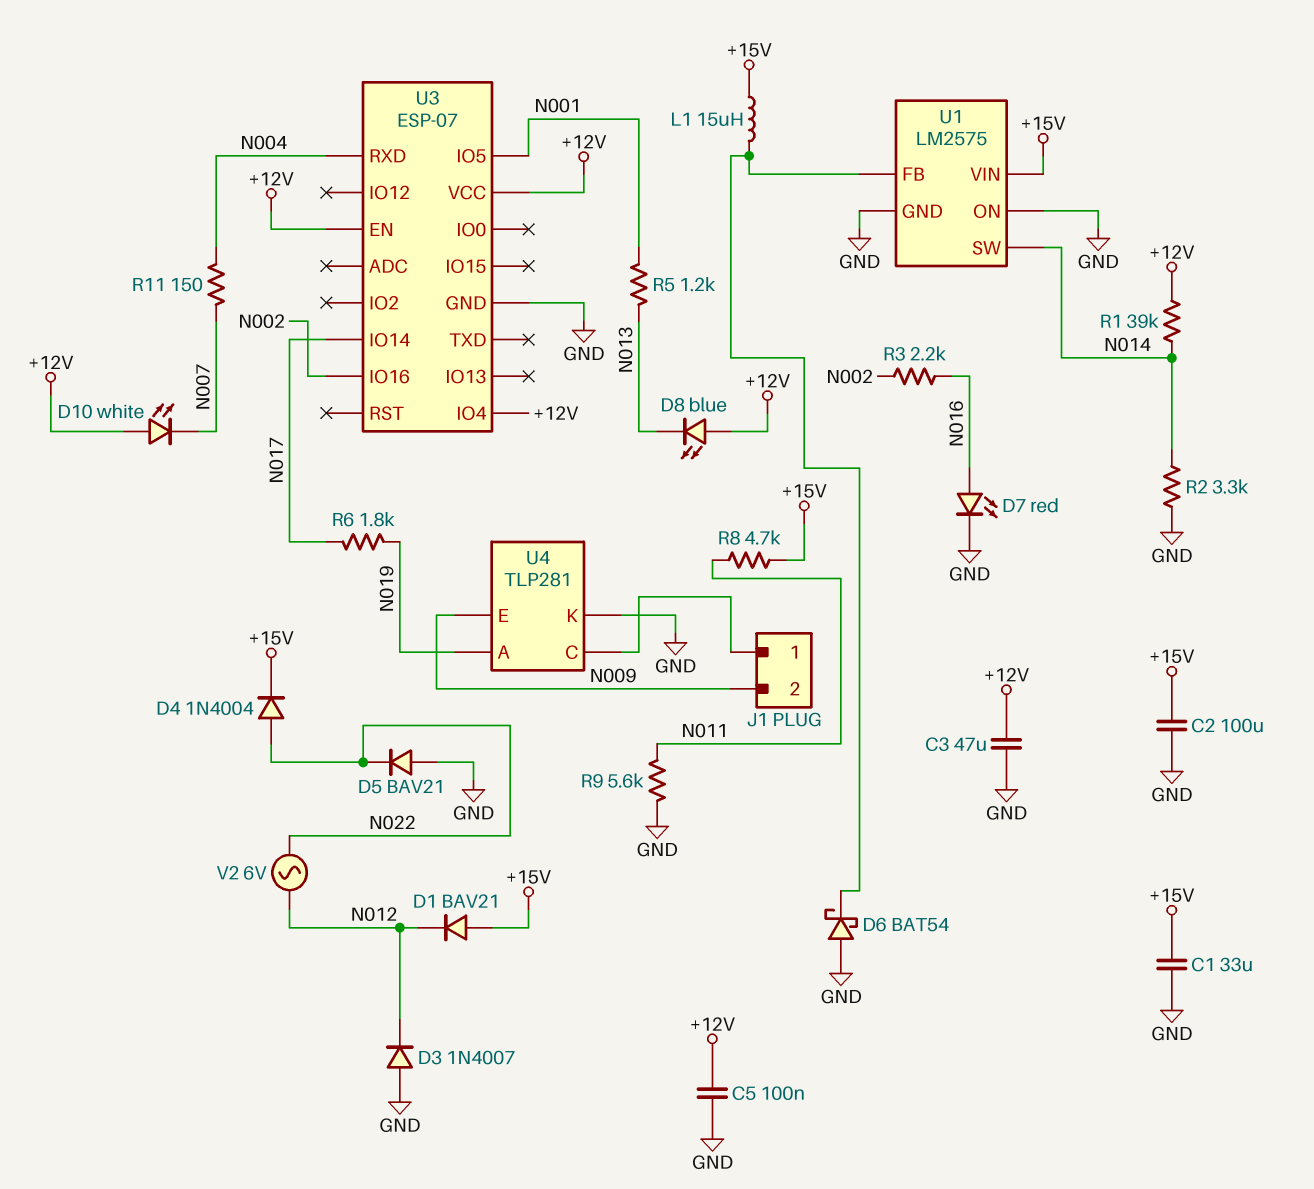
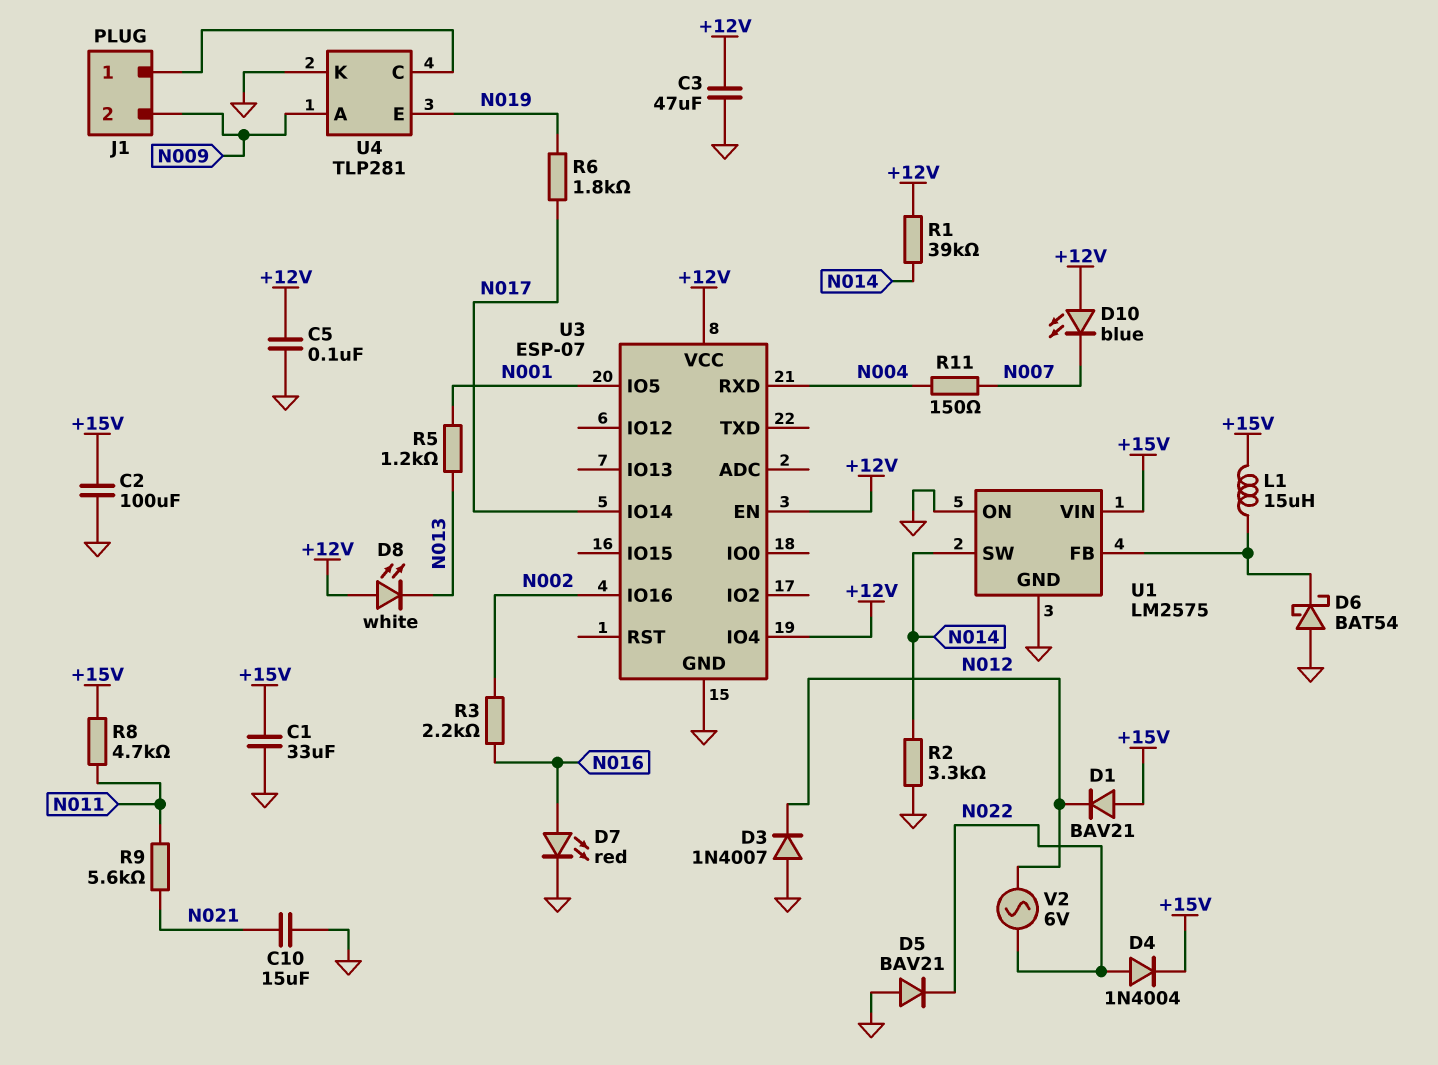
C10: none -> 15uF (GND, N021)
D8: LED blue (A +12V, K N013) -> LED white (A +12V, K N013)
D10: LED white (A +12V, K N007) -> LED blue (A +12V, K N007)
R9: 5.6k (GND, N011) -> 5.6k (N011, N021)
U4 pin A: N019 -> N009
U4 pin E: N009 -> N019

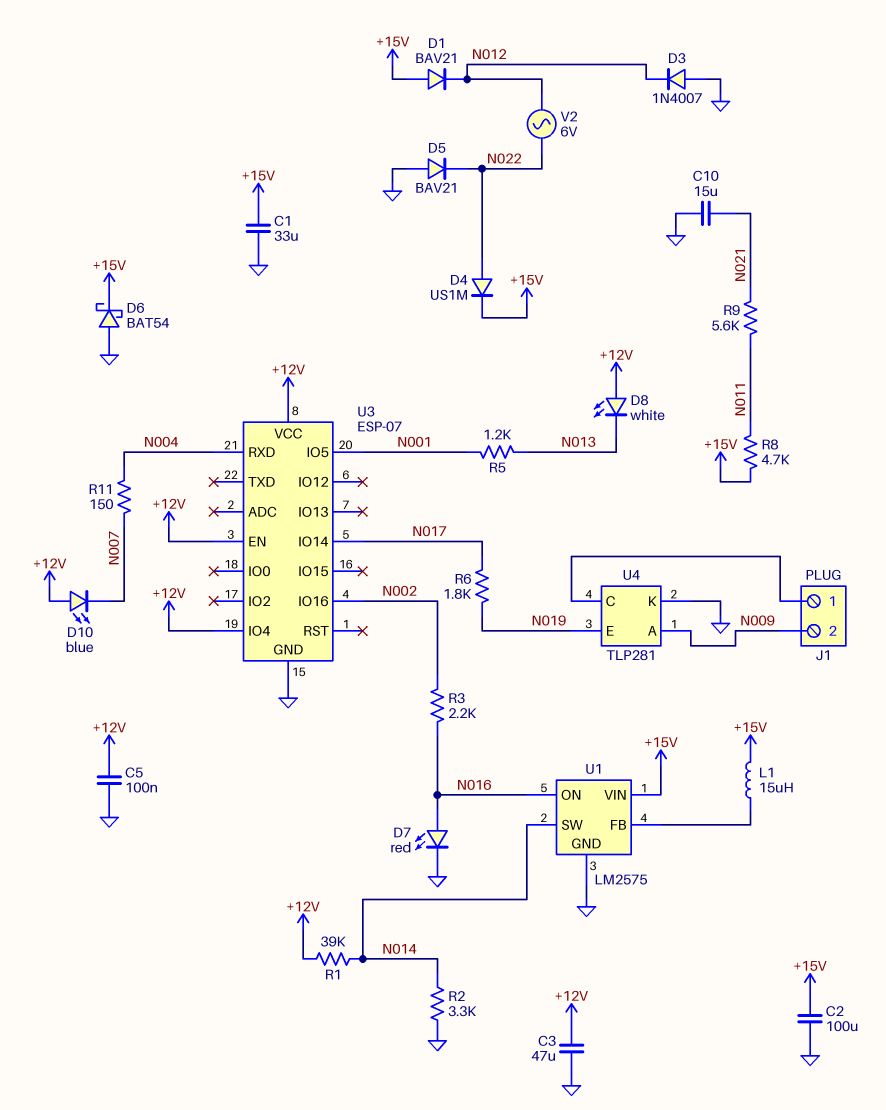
D4: diode 1N4004 (A N022, K +15V) -> diode US1M (A N022, K +15V)
D6: schottky BAT54 (A GND, K U1/FB) -> schottky BAT54 (A GND, K +15V)
U1 pin ON: GND -> N016

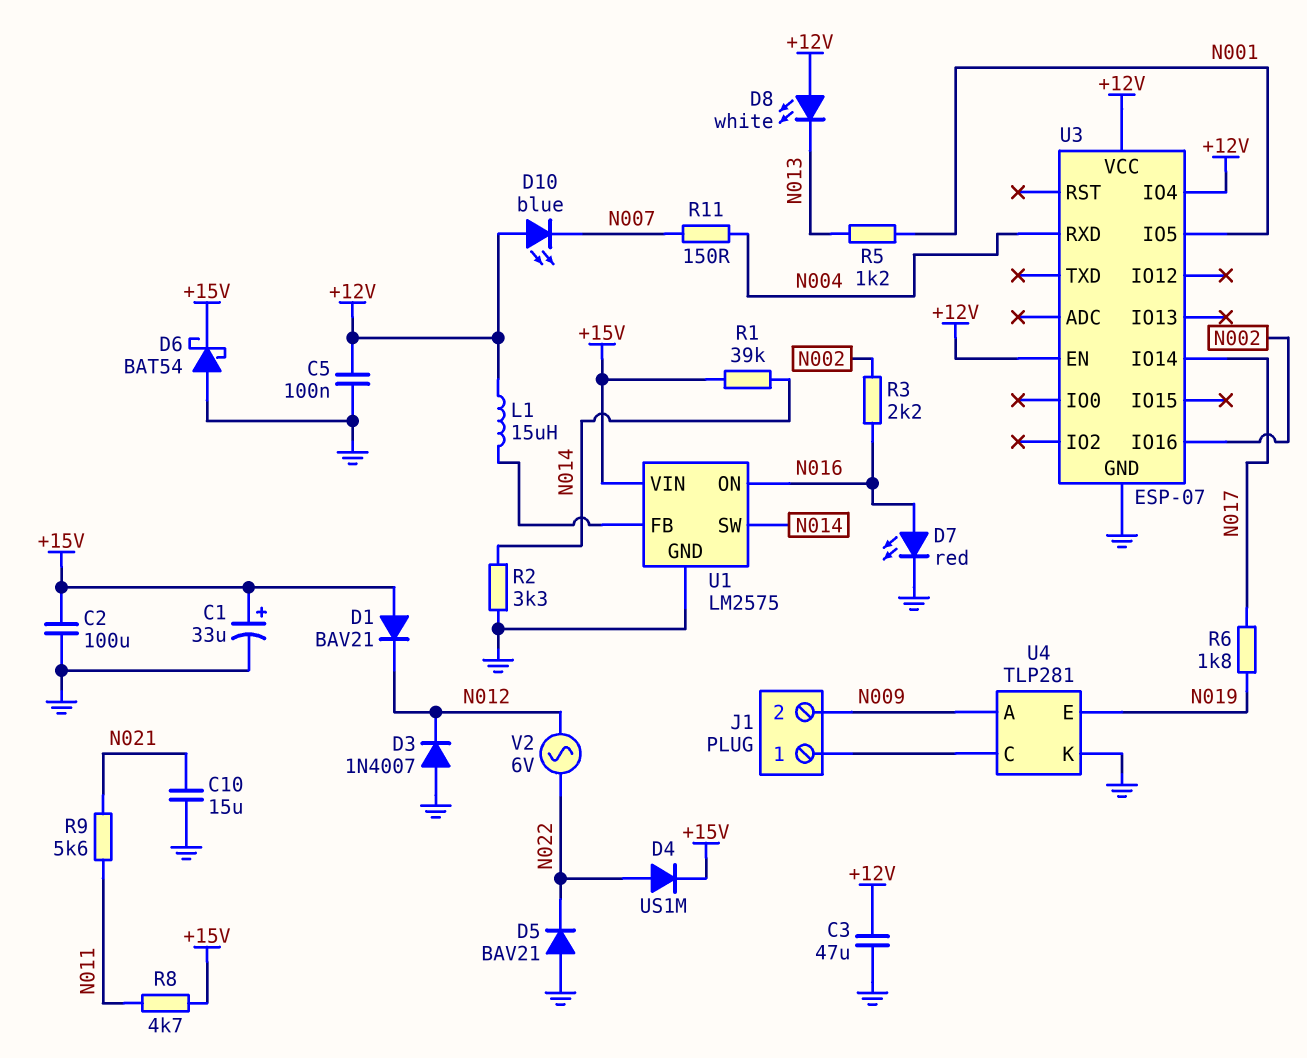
C1: 33uF (+15V, GND) -> 33uF (plus +15V, minus GND)
L1: 15uH (+15V, U1/FB) -> 15uH (+12V, U1/FB)
R1: 39k (+12V, N014) -> 39k (+15V, N014)

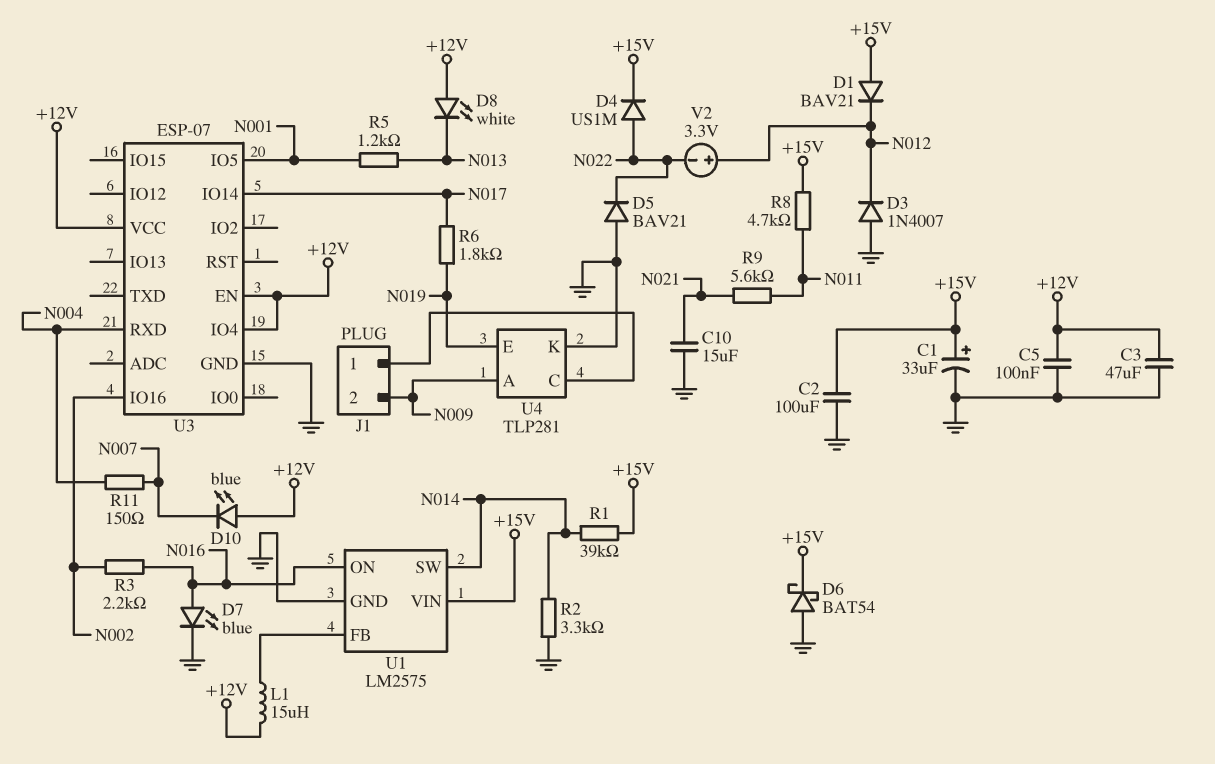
D7: LED red (A N016, K GND) -> LED blue (A N016, K GND)
V2: AC 6V (N012, N022) -> 3.3V (plus N012, minus N022)

